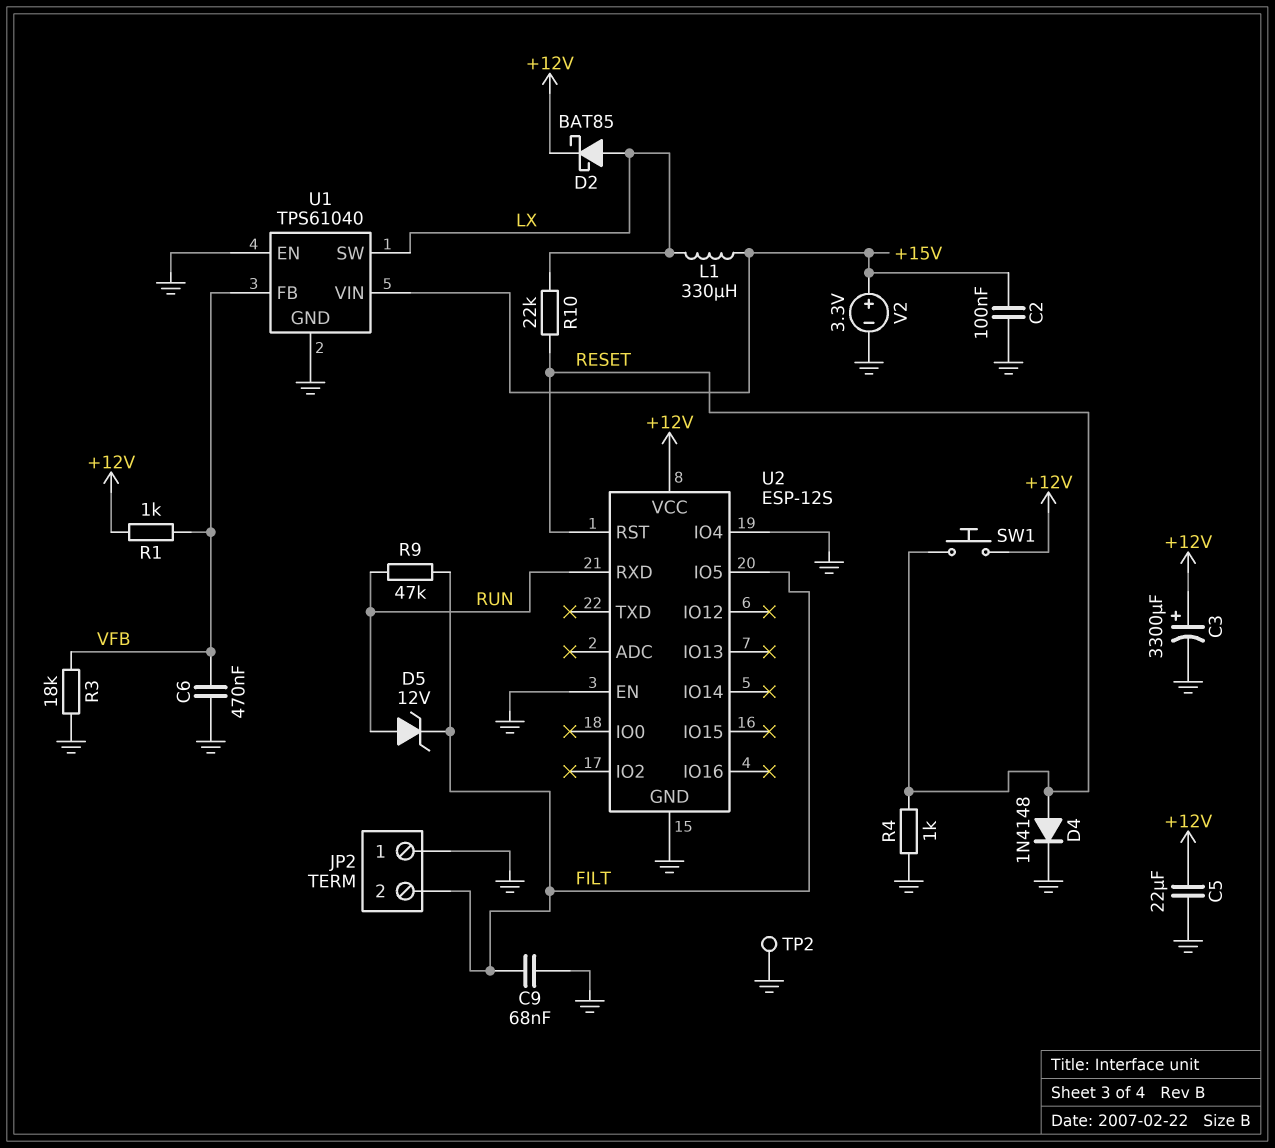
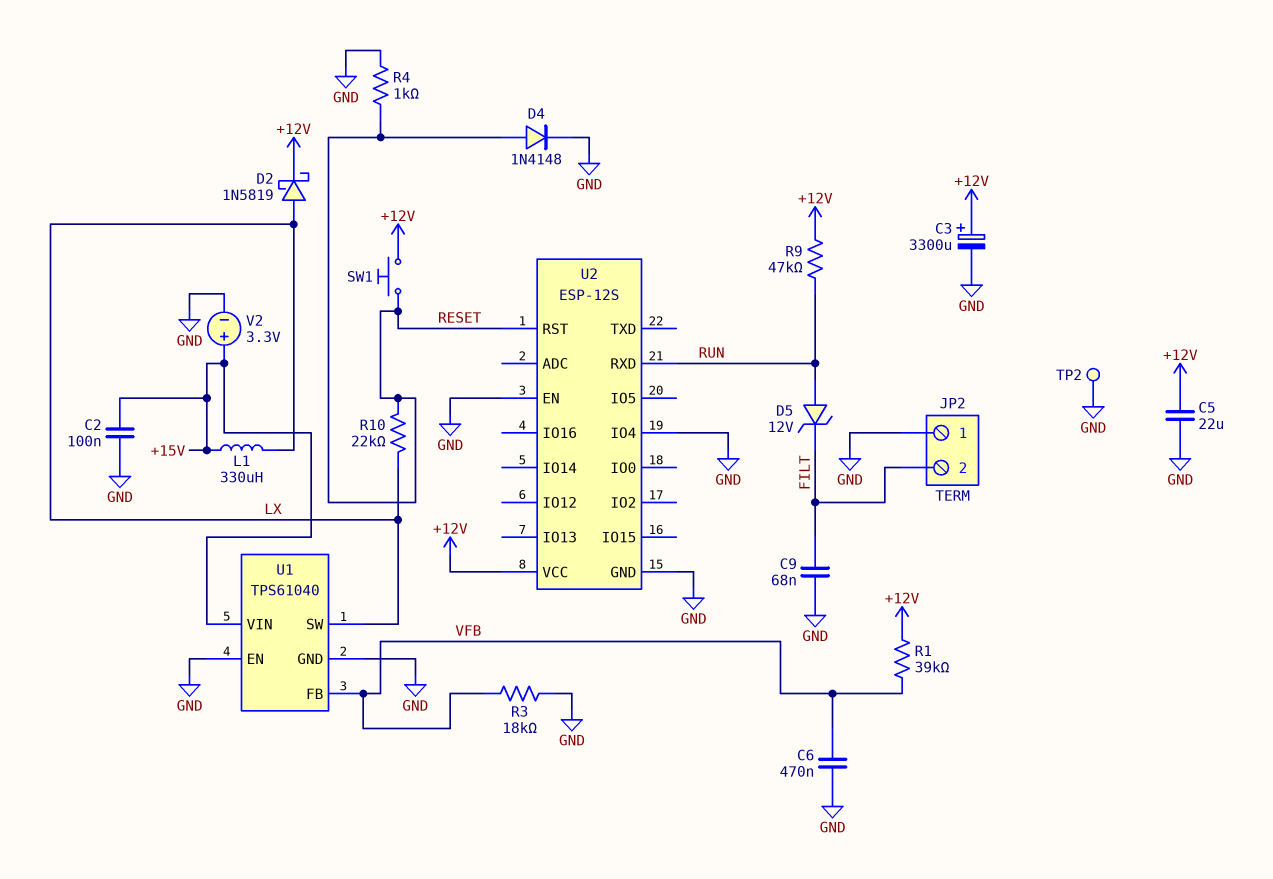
D2: schottky BAT85 (A LX, K +12V) -> schottky 1N5819 (A LX, K +12V)
R1: 1k (+12V, VFB) -> 39k (+12V, VFB)
R9: 47k (FILT, RUN) -> 47k (+12V, RUN)
U2 pin IO5: FILT -> none

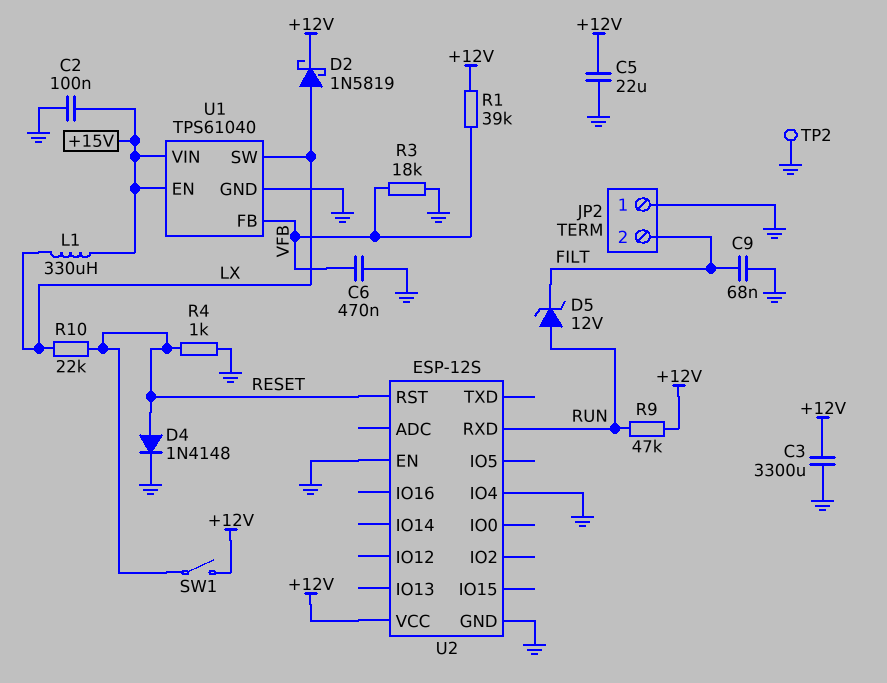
C3: 3300uF (plus +12V, minus GND) -> 3300uF (+12V, GND)
SW1: button (+12V, RESET) -> switch (+12V, RESET)
U1 pin EN: GND -> +15V
V2: 3.3V (plus +15V, minus GND) -> none

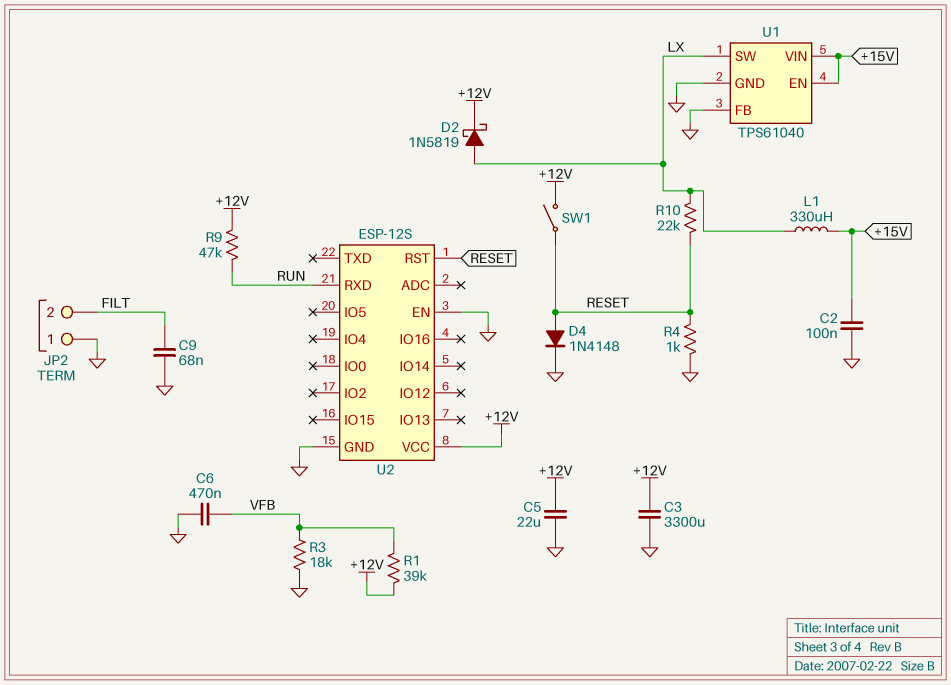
D5: zener 12V (A RUN, K FILT) -> none
TP2: test point (GND) -> none
U1 pin FB: VFB -> GND
U2 pin IO4: GND -> none

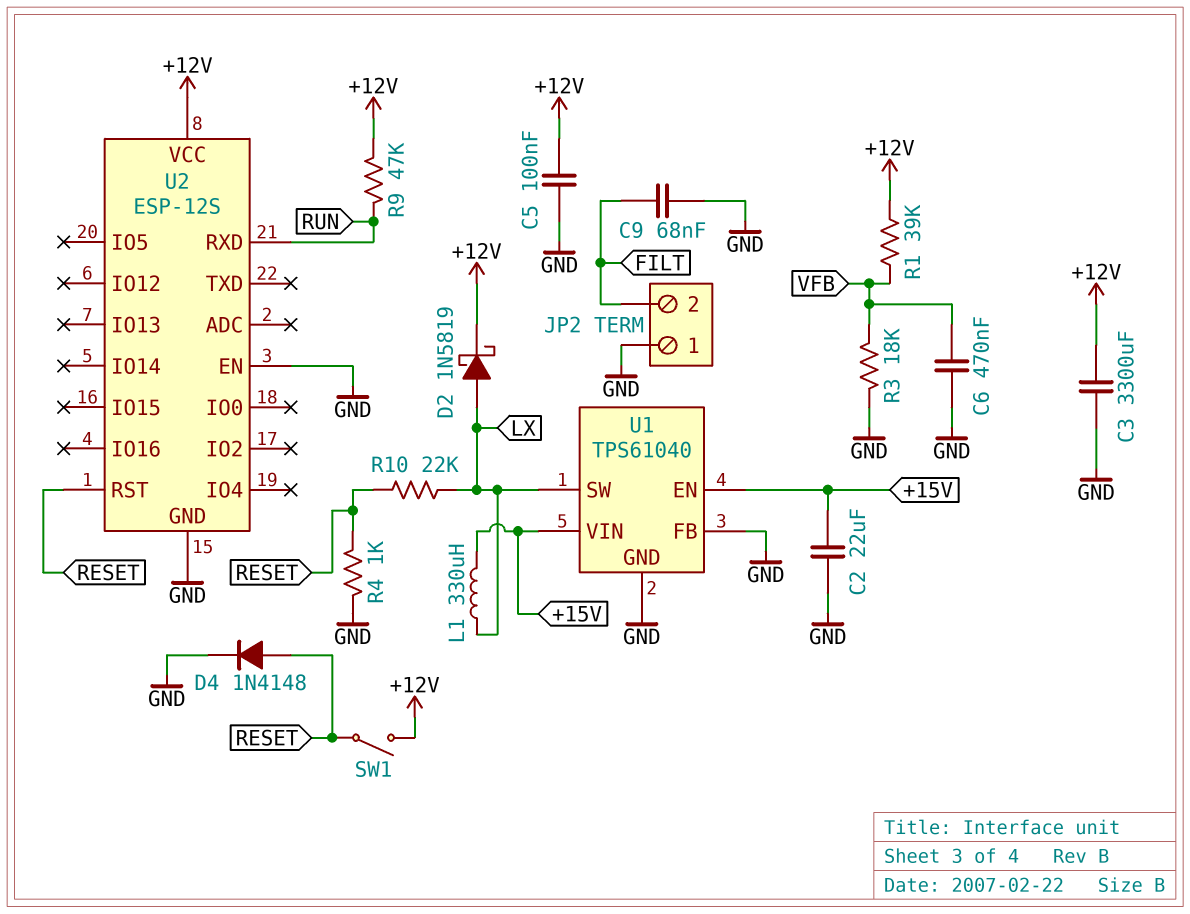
C2: 100nF (+15V, GND) -> 22uF (+15V, GND)
C5: 22uF (+12V, GND) -> 100nF (+12V, GND)

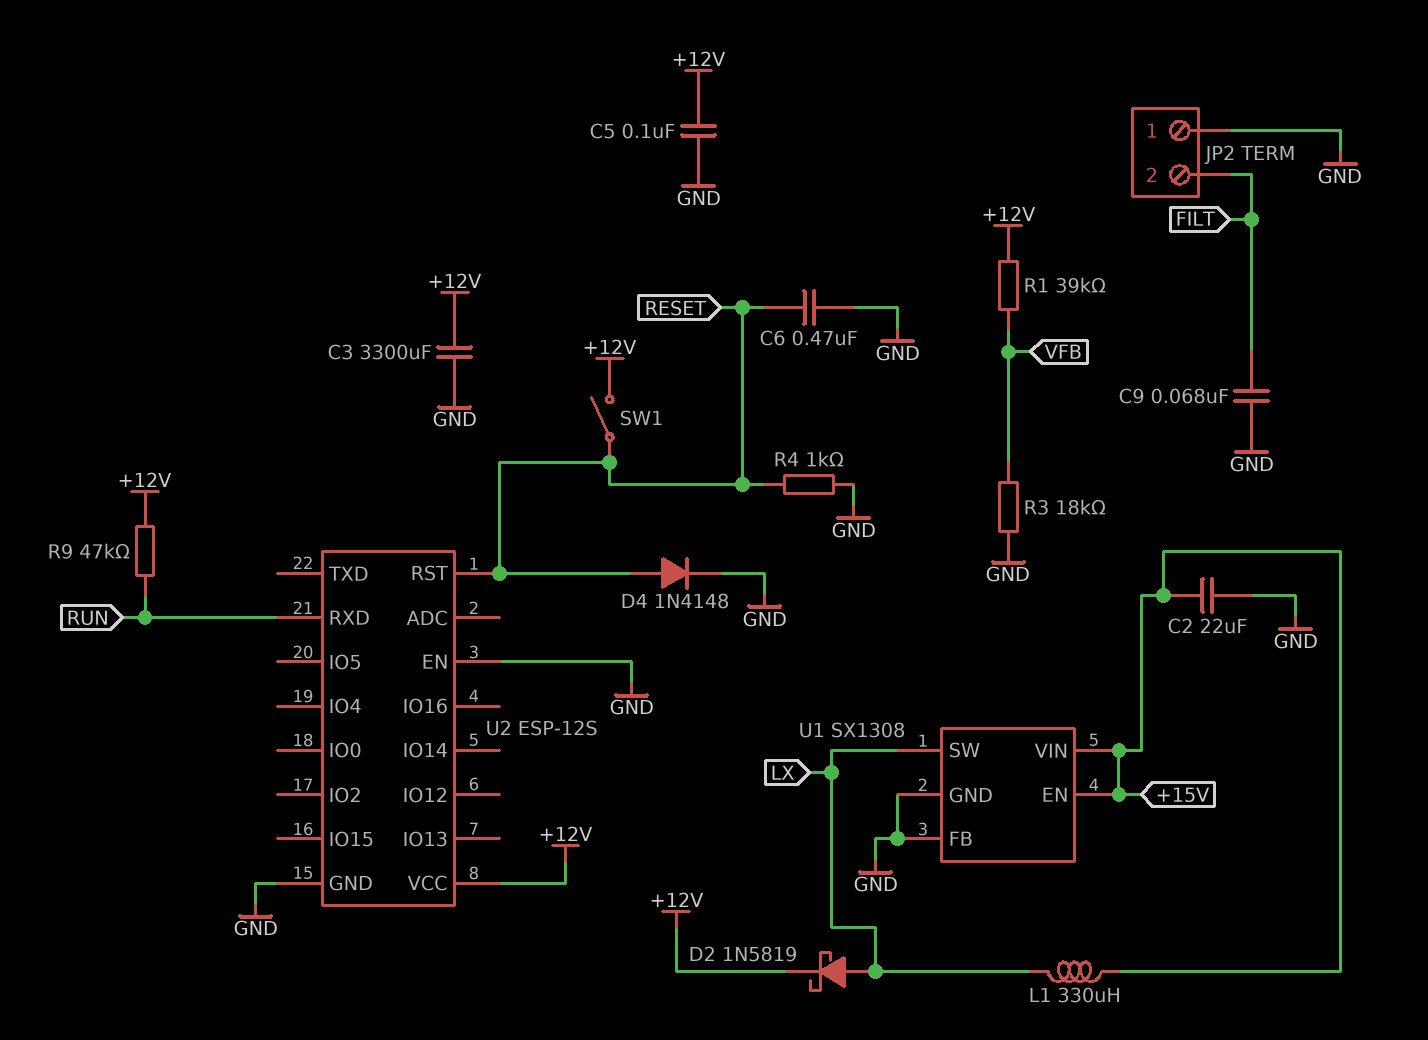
C6: 470nF (GND, VFB) -> 470nF (GND, RESET)
R10: 22k (LX, RESET) -> none
U1: TPS61040 -> SX1308

